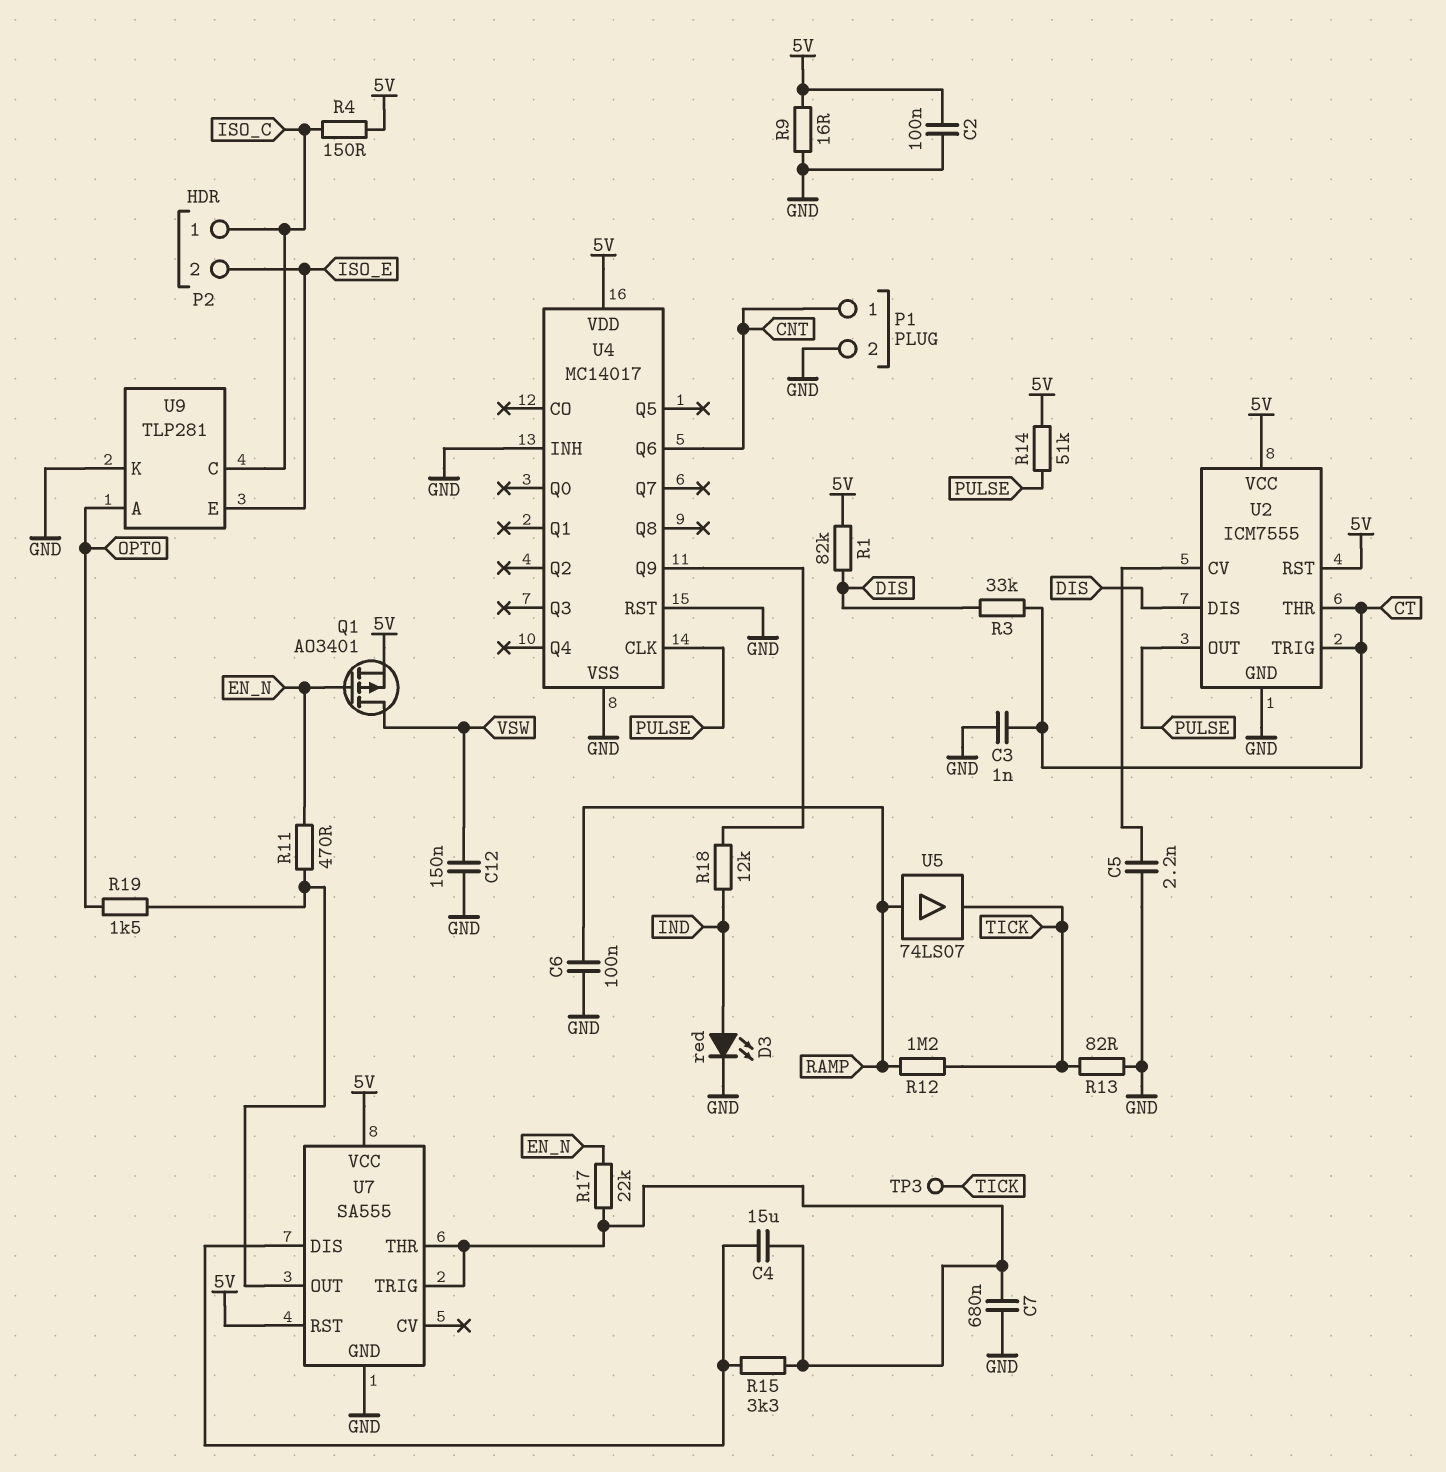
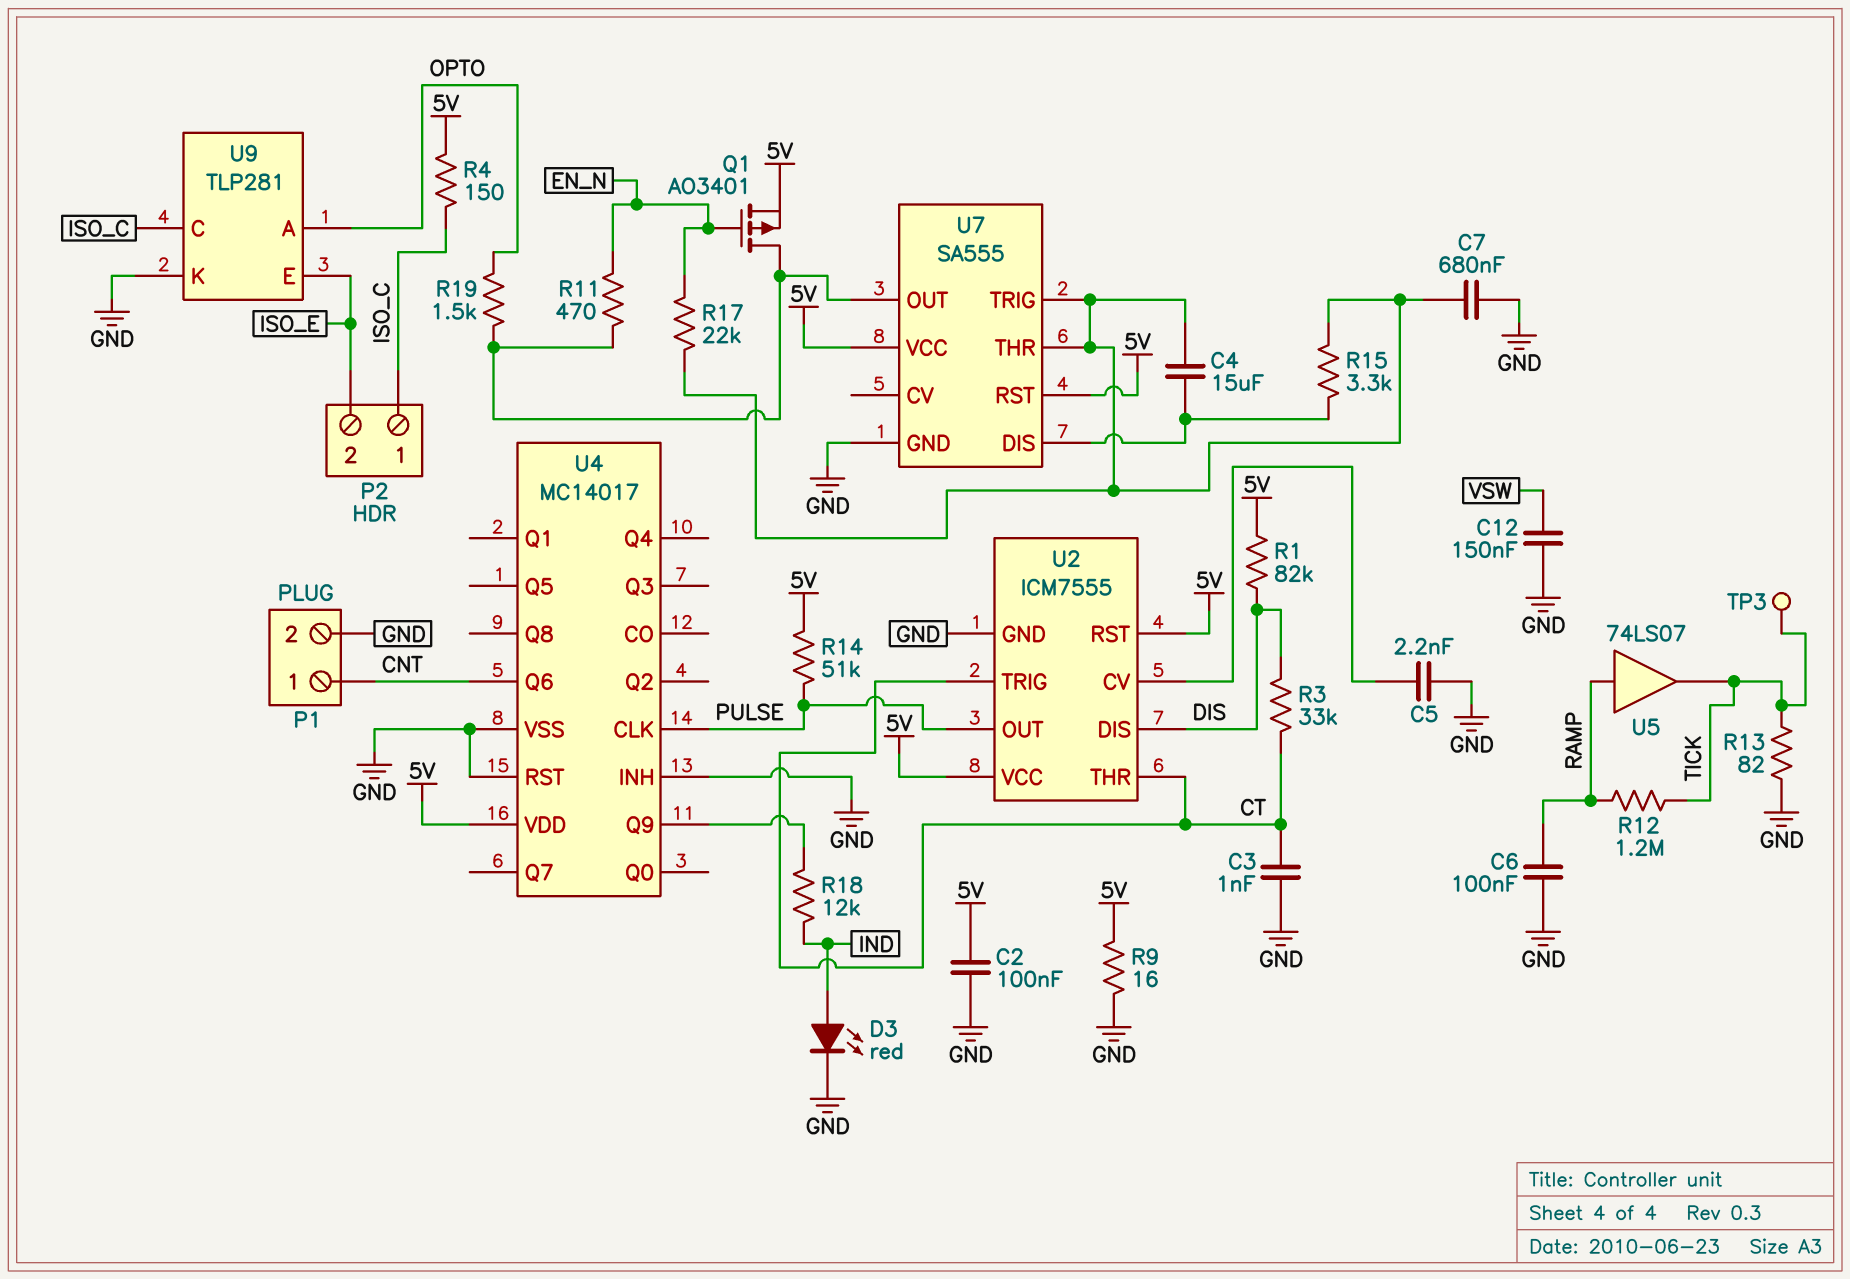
Q1: PMOS AO3401 (G EN_N, D VSW, S 5V) -> PMOS AO3401 (G EN_N, D U7/OUT, S 5V)

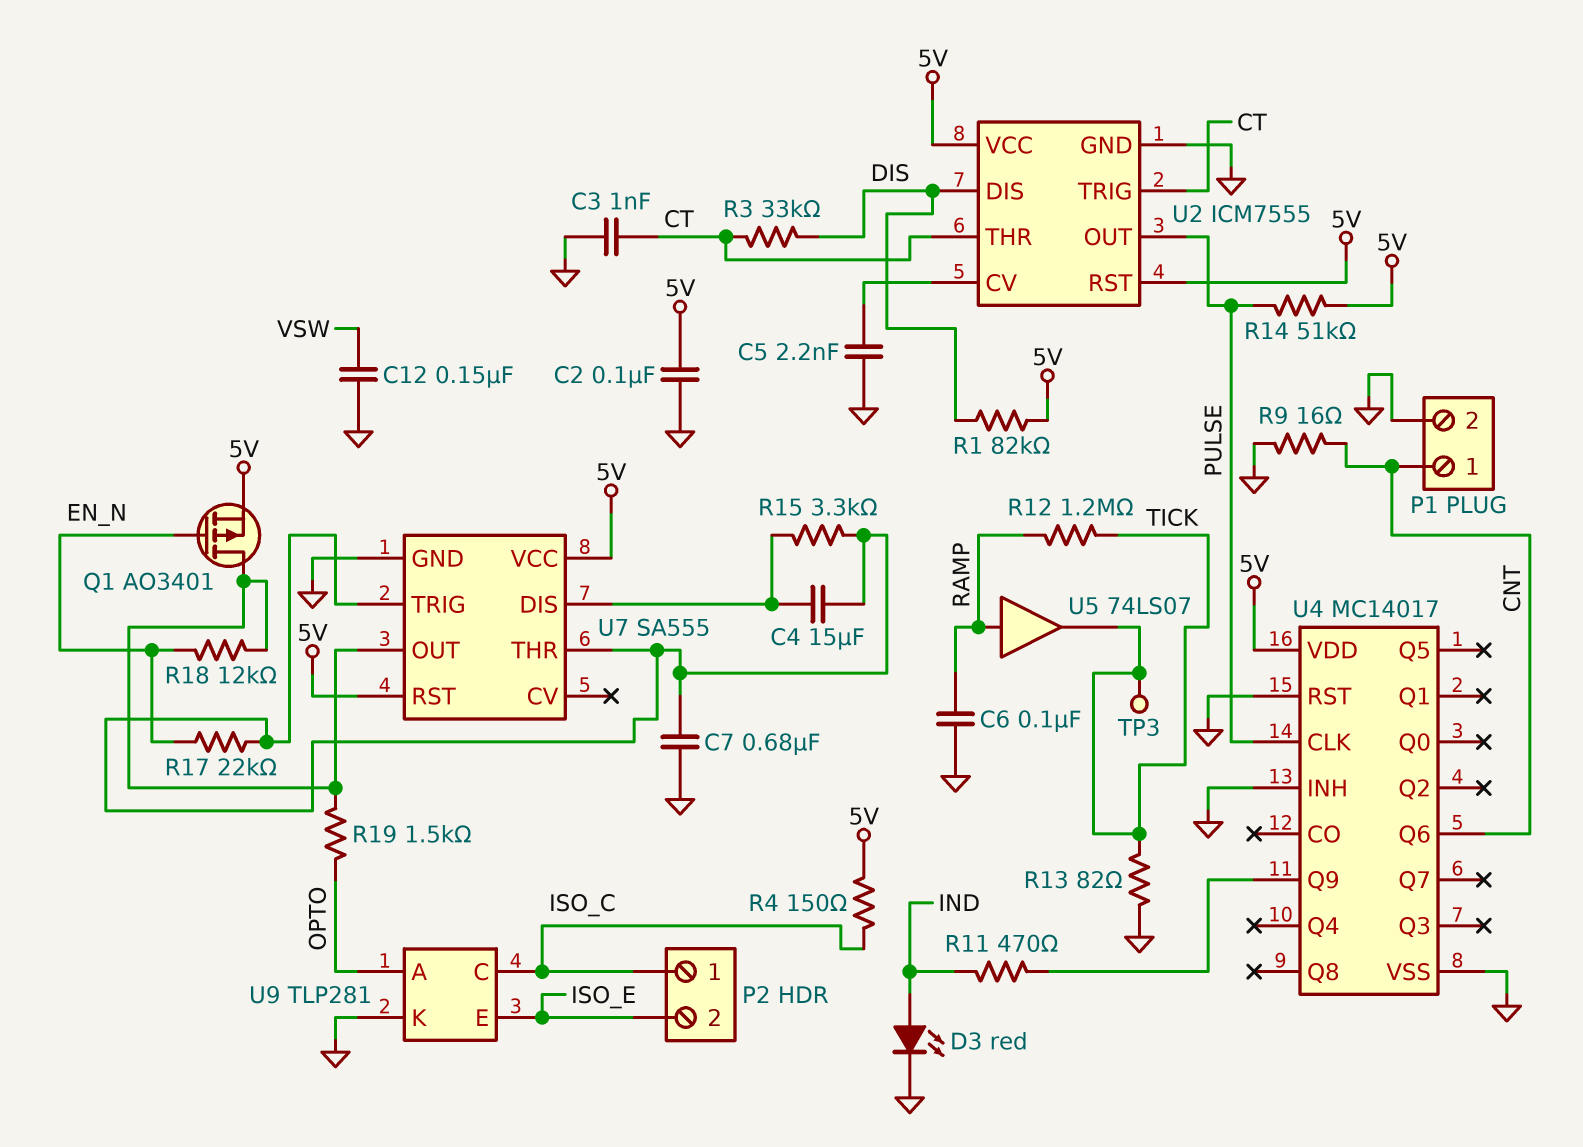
R9: 16 (5V, GND) -> 16 (CNT, GND)
R11: 470 (EN_N, U7/OUT) -> 470 (IND, U4/Q9)
R18: 12k (IND, U4/Q9) -> 12k (EN_N, U7/OUT)

